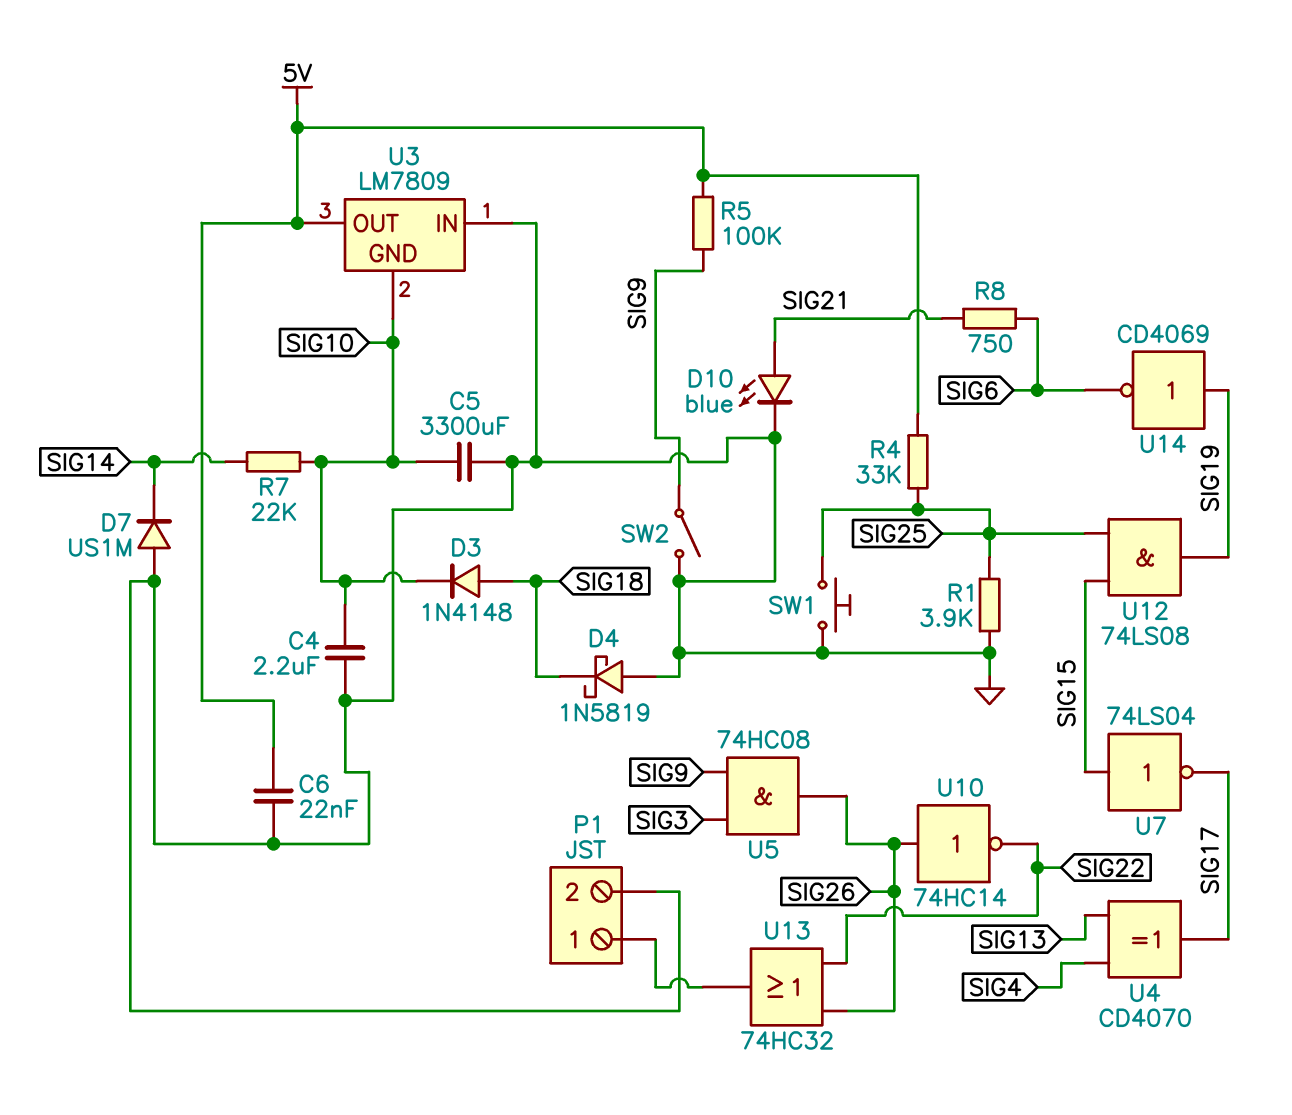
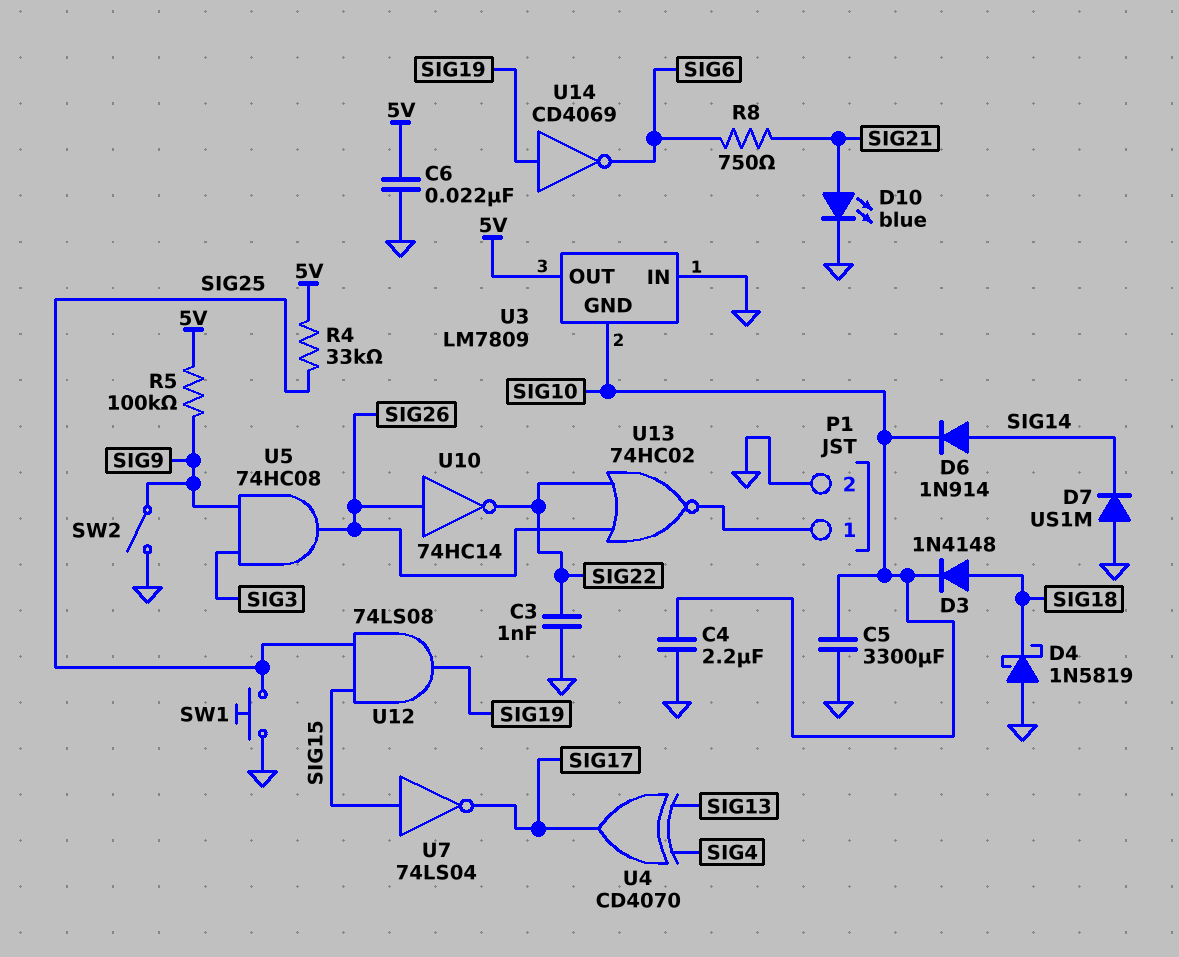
C3: none -> 1nF (GND, SIG22)
D6: none -> diode 1N914 (A SIG14, K SIG10)
R1: 3.9k (GND, SIG25) -> none
R7: 22k (SIG10, SIG14) -> none
U13: OR 74HC32 (in SIG22, in SIG26, out P1/1) -> NOR 74HC02 (in SIG22, in SIG26, out P1/1)

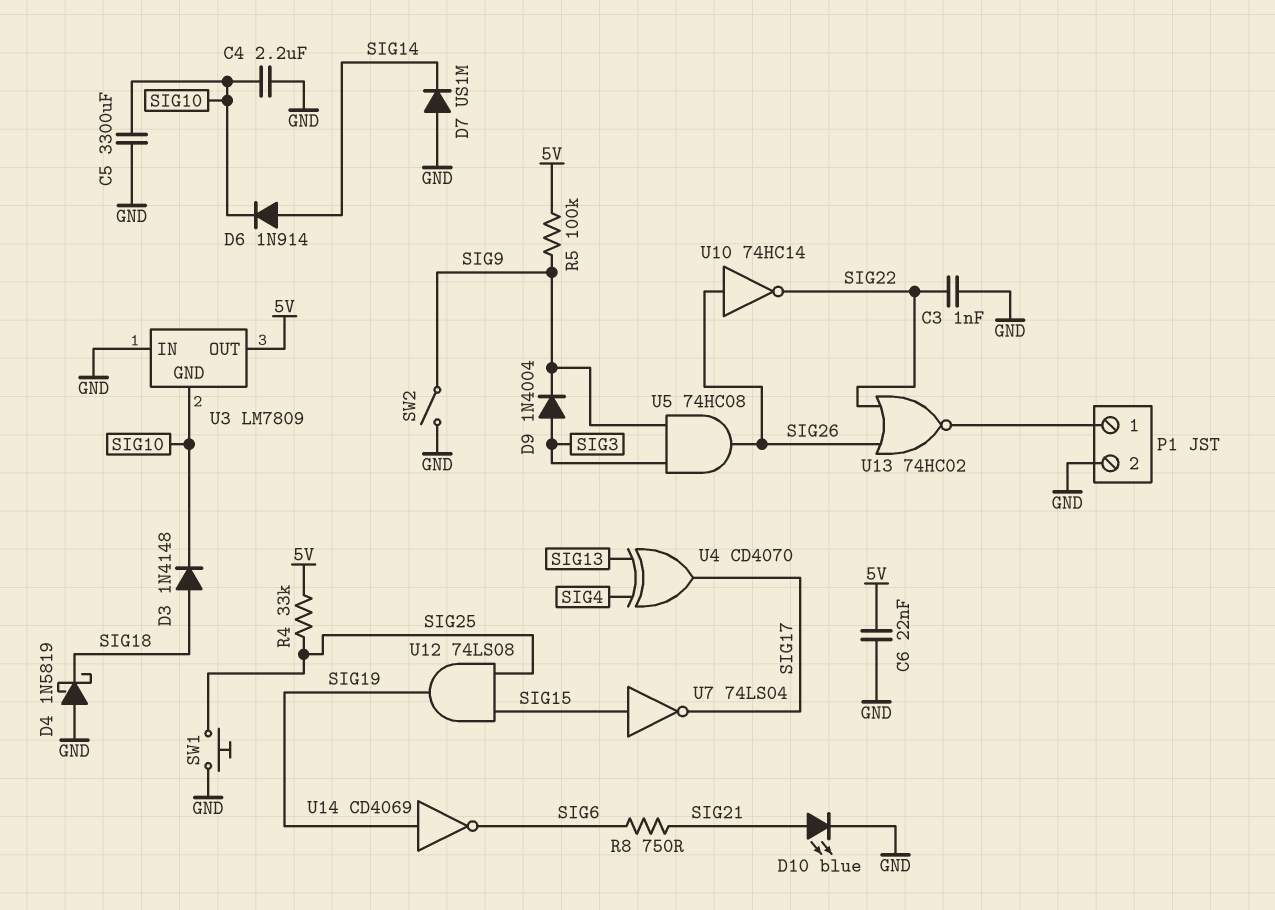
D9: none -> diode 1N4004 (A SIG3, K SIG9)

